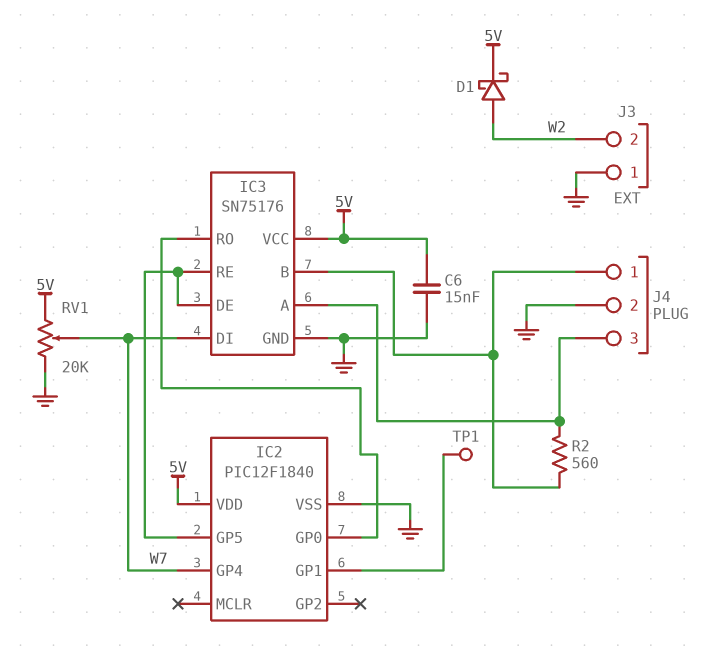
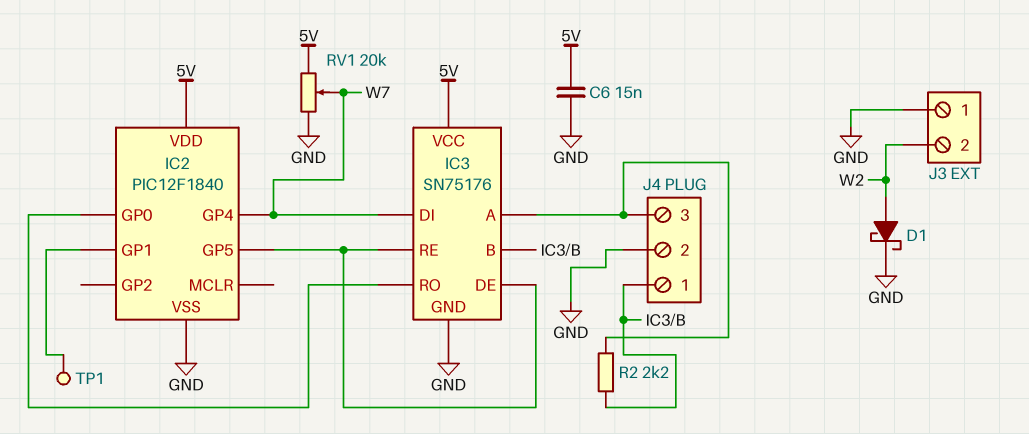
D1: schottky (A W2, K 5V) -> schottky (A W2, K GND)
R2: 560 (IC3/A, IC3/B) -> 2.2k (IC3/A, IC3/B)

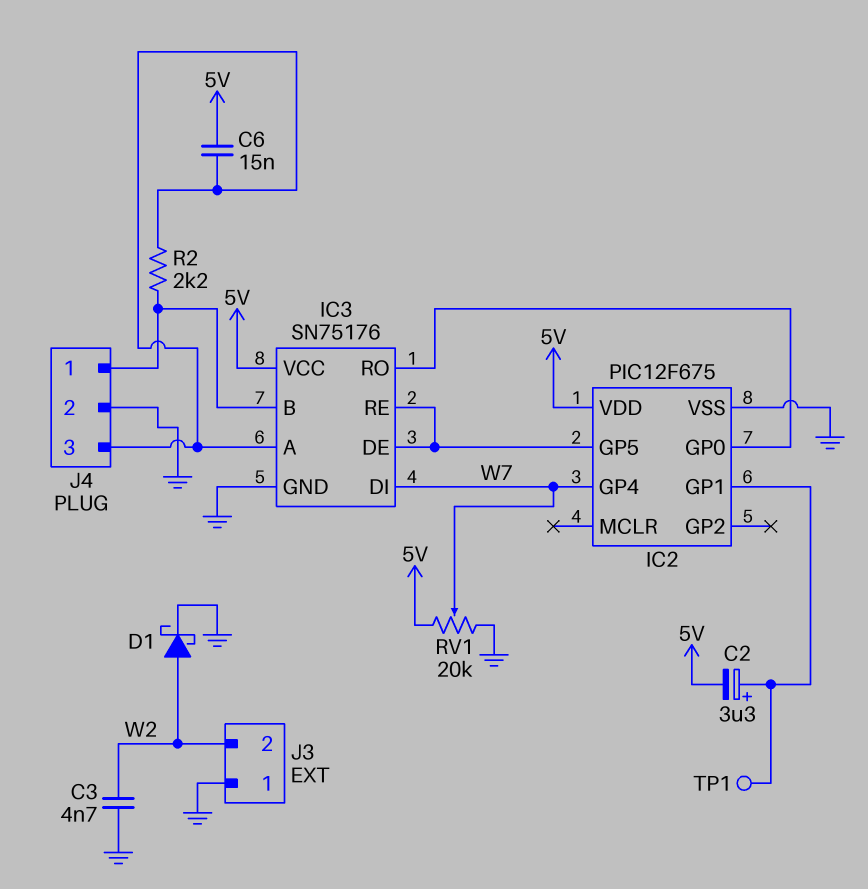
C2: none -> 3.3uF (plus IC2/GP1, minus 5V)
C3: none -> 4.7nF (GND, W2)
C6: 15nF (5V, GND) -> 15nF (5V, IC3/A)
IC2: PIC12F1840 -> PIC12F675

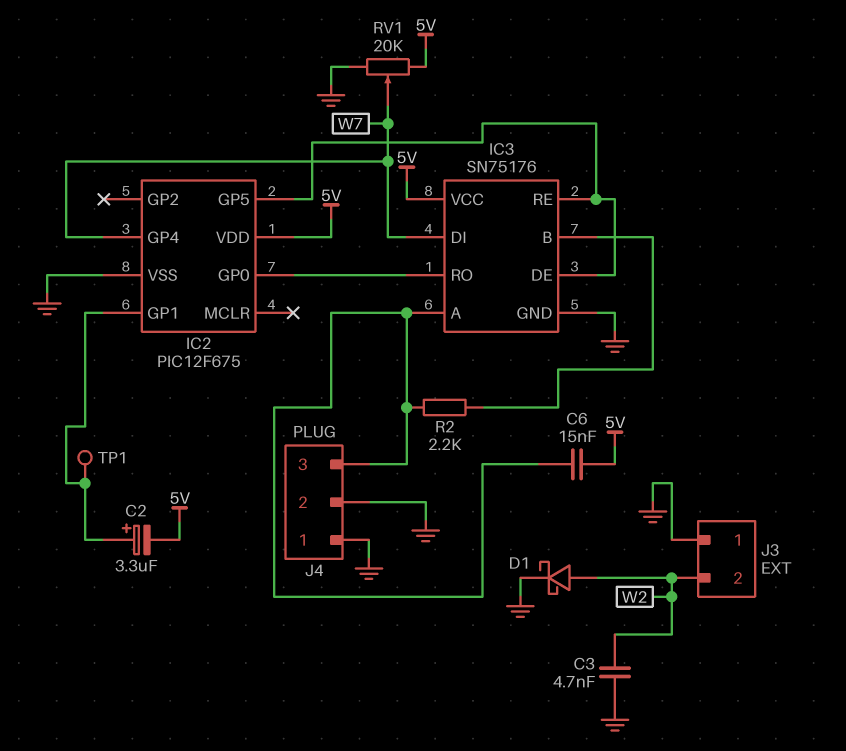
J4 pin 1: IC3/B -> GND

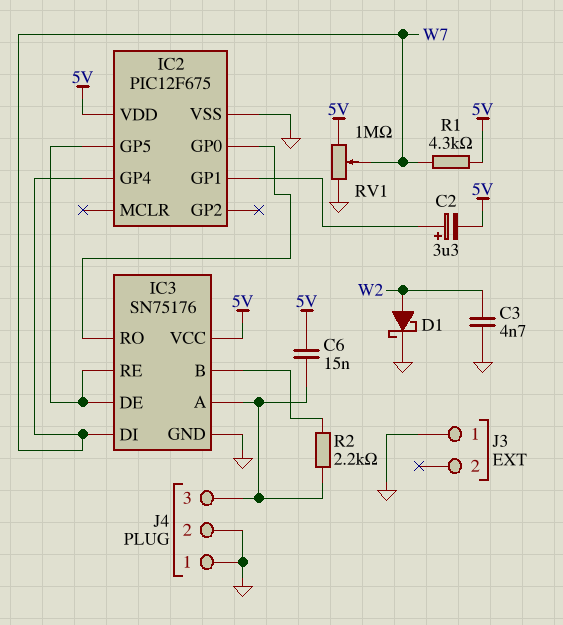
J3 pin 2: W2 -> none
R1: none -> 4.3k (5V, W7)
RV1: 20k (5V, GND, wiper W7) -> 1M (5V, GND, wiper W7)
TP1: test point (IC2/GP1) -> none

